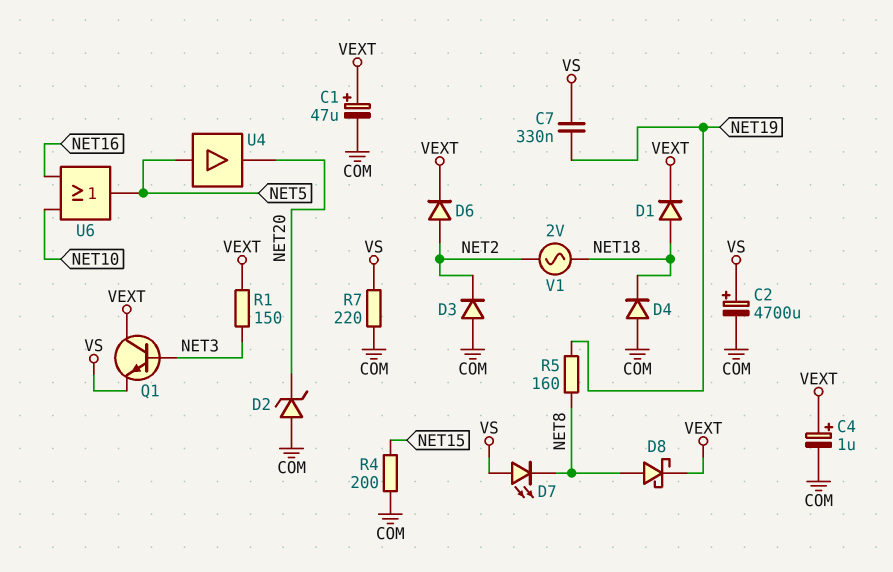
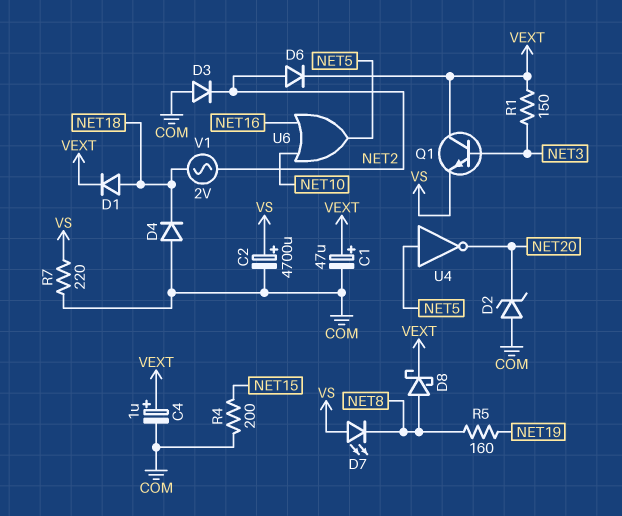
C7: 330nF (NET19, VS) -> none
U4: buffer (in NET5, out NET20) -> NOT (in NET5, out NET20)

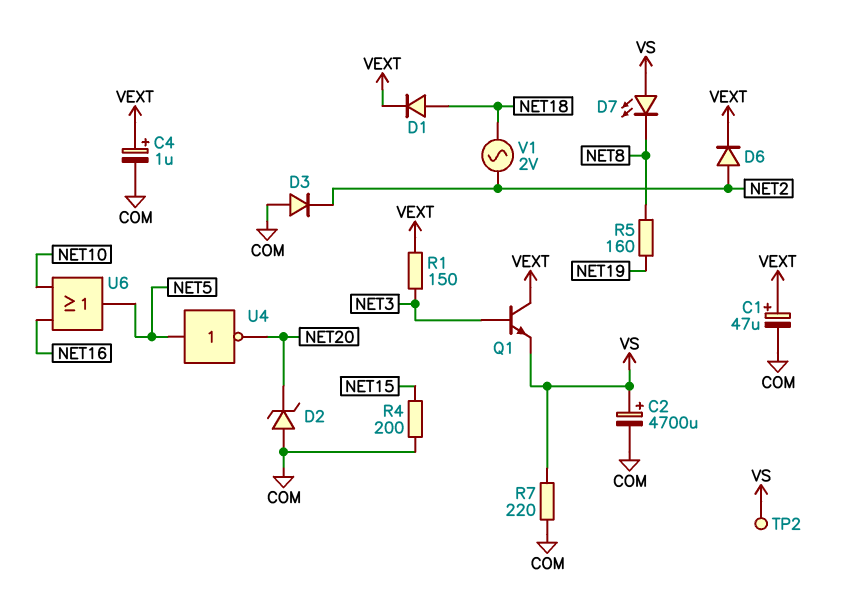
D4: diode (A COM, K NET18) -> none
D8: schottky (A NET8, K VEXT) -> none
TP2: none -> test point (VS)

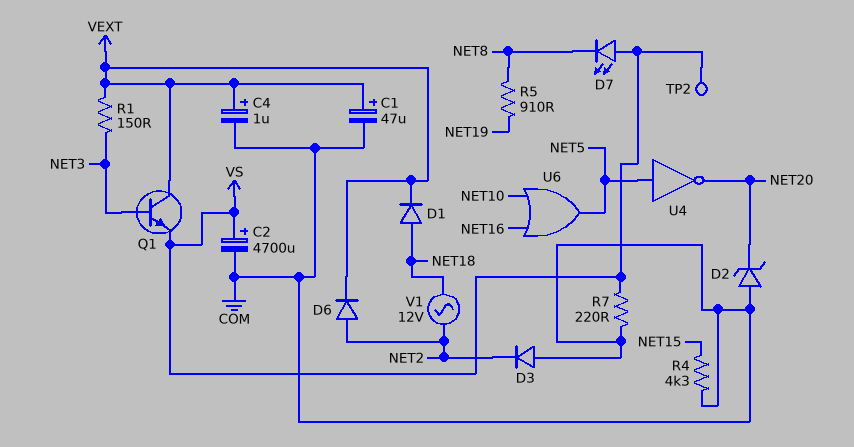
R4: 200 (COM, NET15) -> 4.3k (COM, NET15)
R5: 160 (NET8, NET19) -> 910 (NET8, NET19)
V1: AC 2V (NET2, NET18) -> AC 12V (NET2, NET18)

